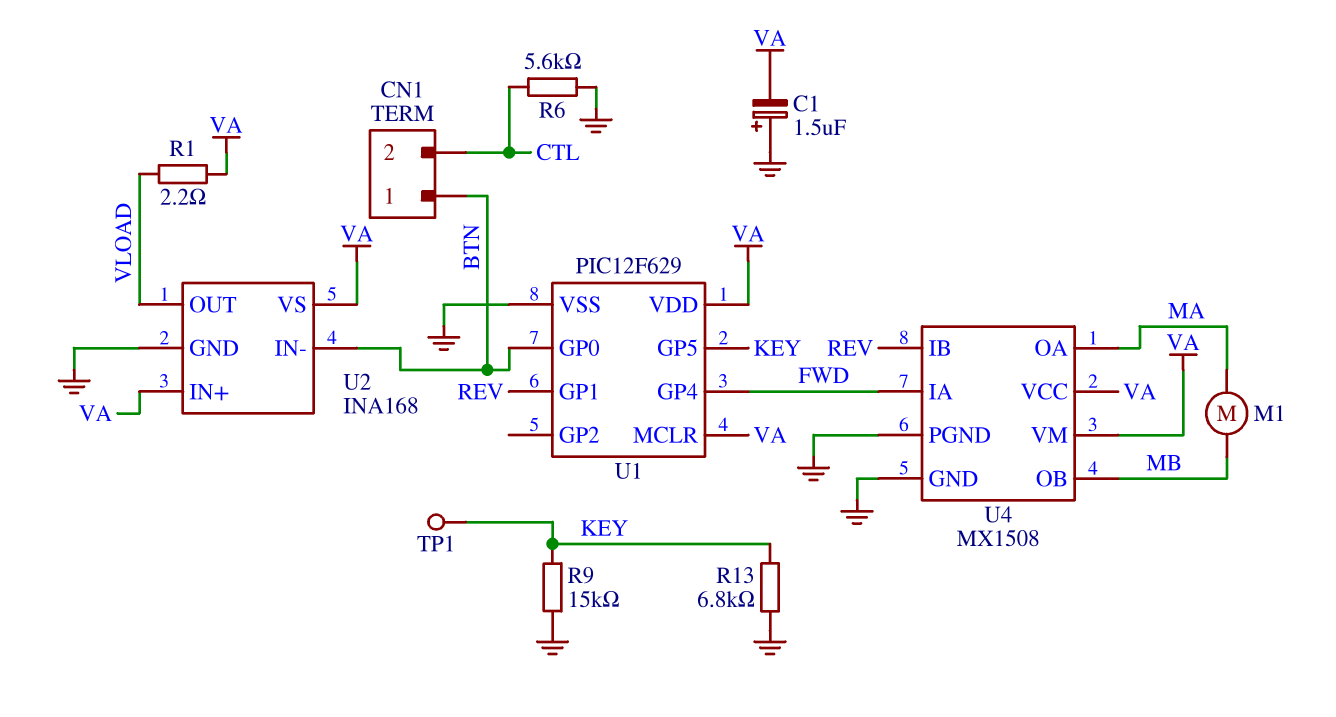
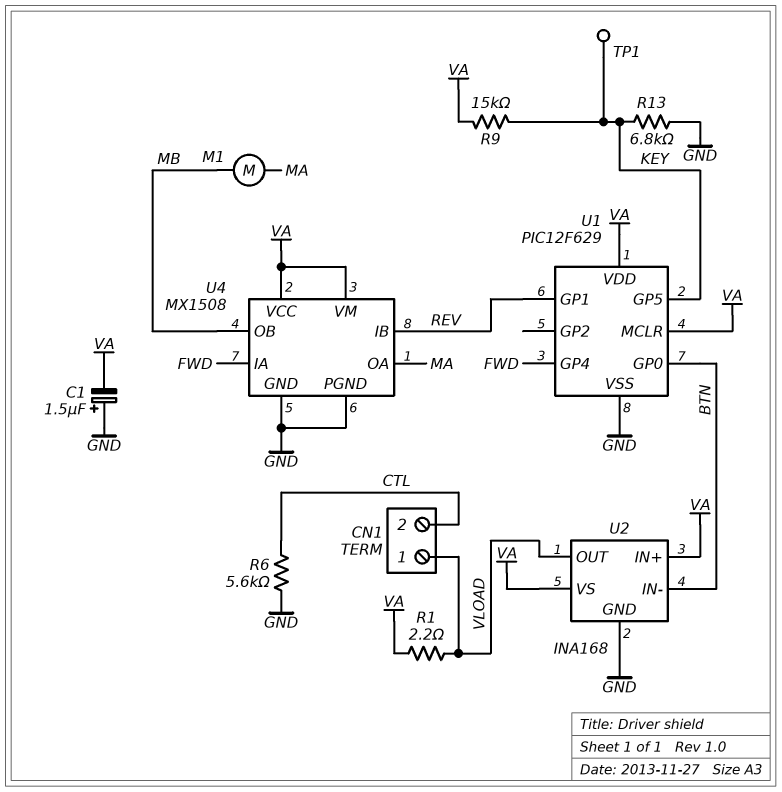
CN1 pin 1: BTN -> VLOAD
R9: 15k (GND, KEY) -> 15k (KEY, VA)

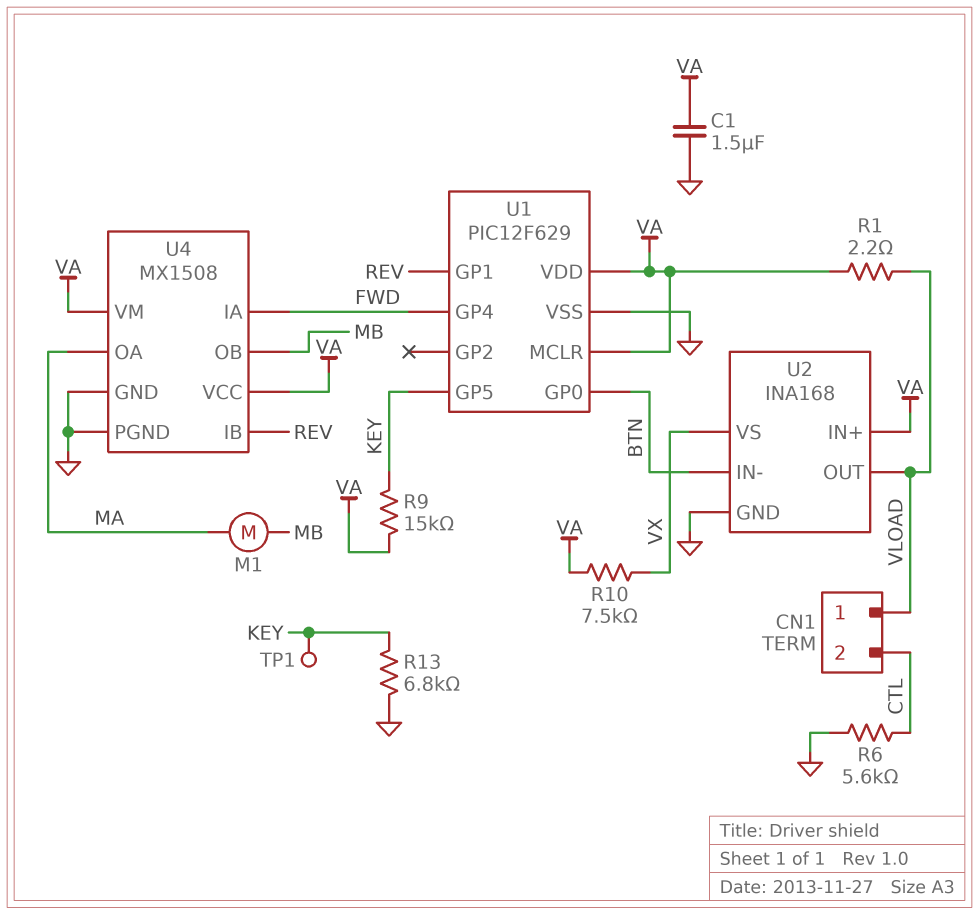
C1: 1.5uF (plus GND, minus VA) -> 1.5uF (GND, VA)
R10: none -> 7.5k (VA, VX)
U2 pin VS: VA -> VX

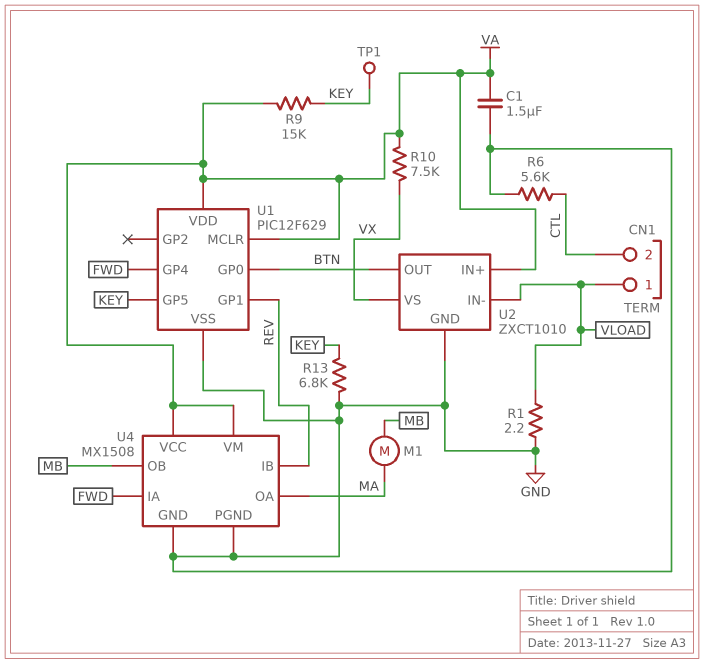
R1: 2.2 (VA, VLOAD) -> 2.2 (GND, VLOAD)
U2: INA168 -> ZXCT1010
U2 pin IN-: BTN -> VLOAD
U2 pin OUT: VLOAD -> BTN

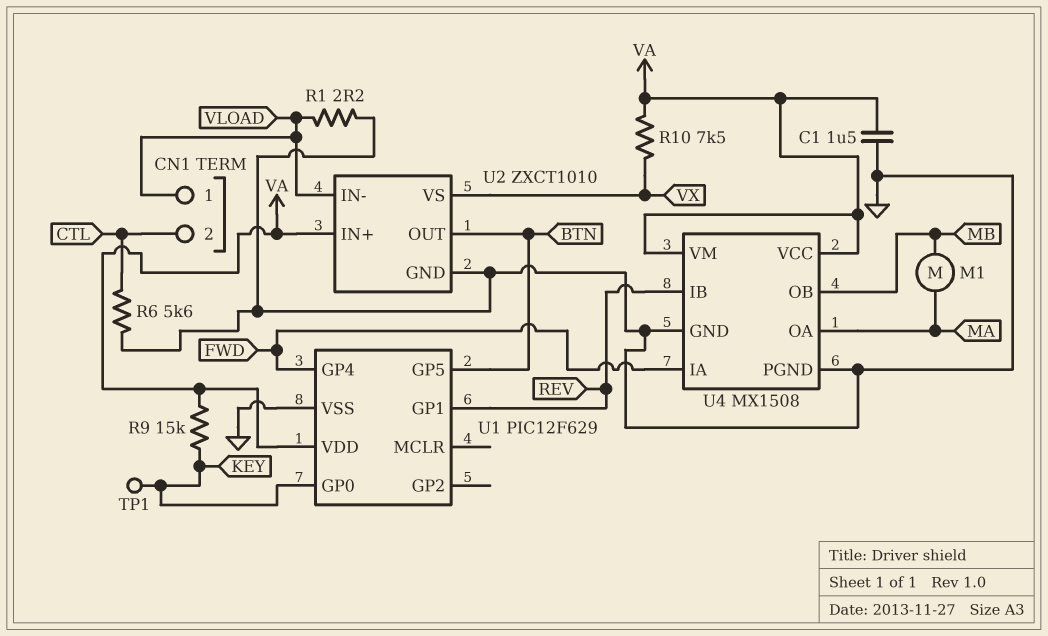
R13: 6.8k (GND, KEY) -> none
U1 pin GP0: BTN -> KEY
U1 pin GP5: KEY -> BTN
U1 pin MCLR: VA -> none

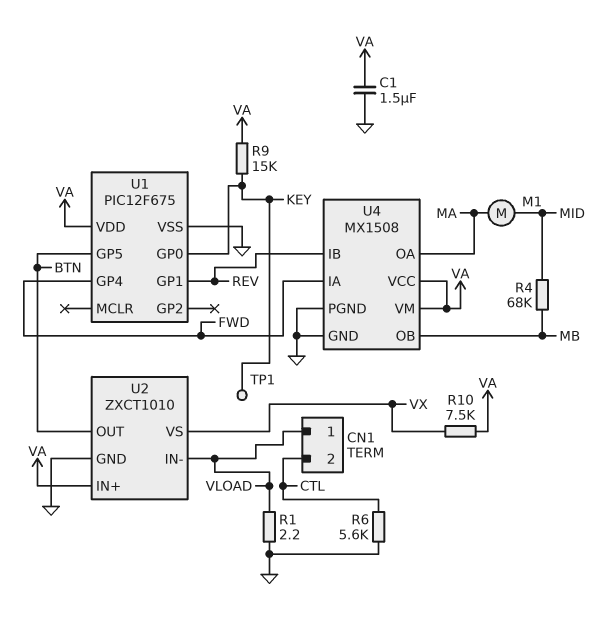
M1: motor (MA, MB) -> motor (MA, MID)
R4: none -> 68k (MB, MID)
U1: PIC12F629 -> PIC12F675

